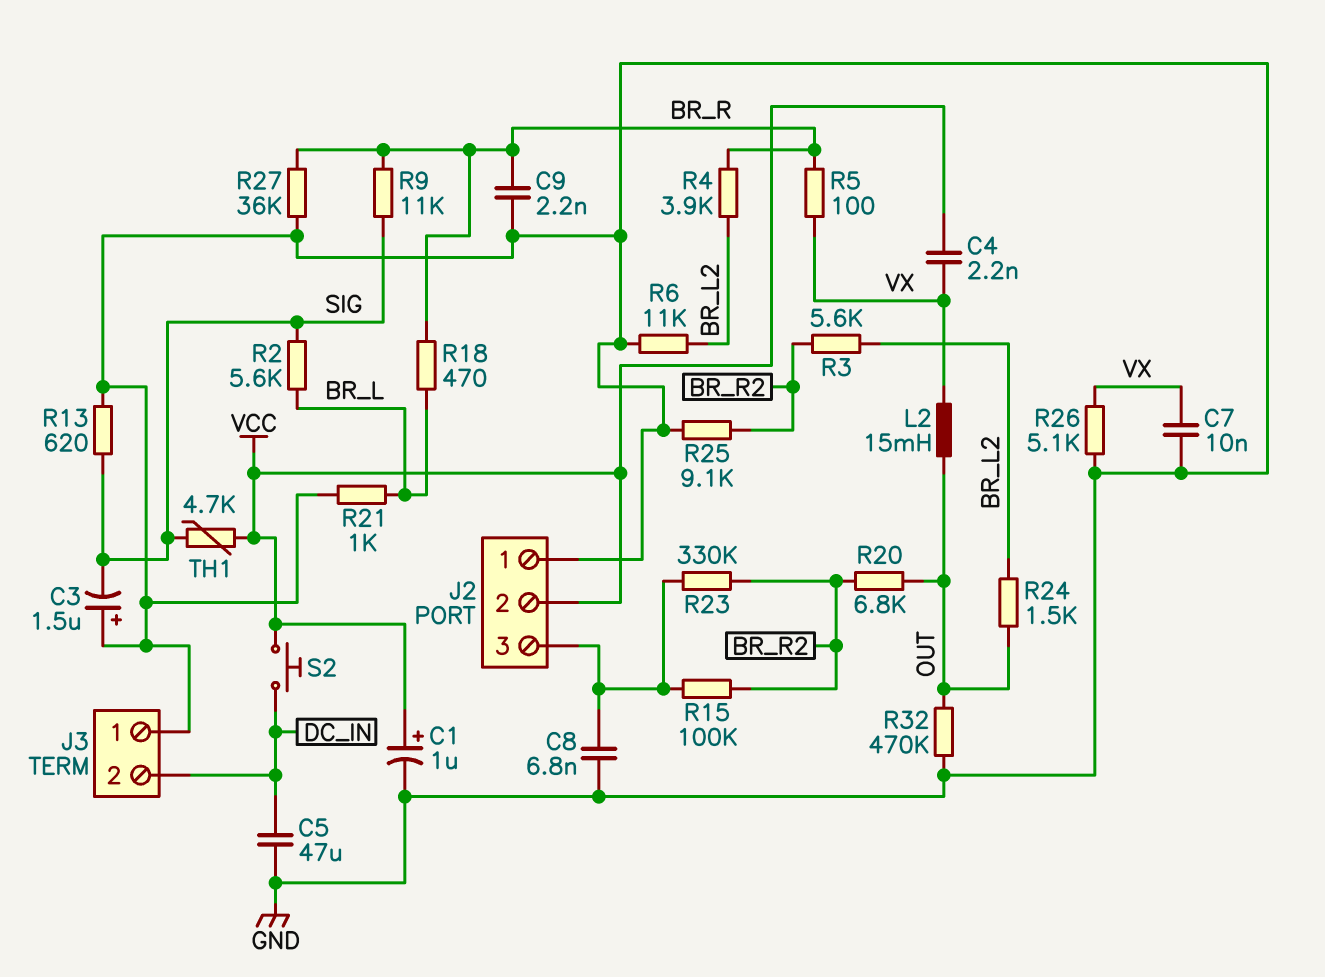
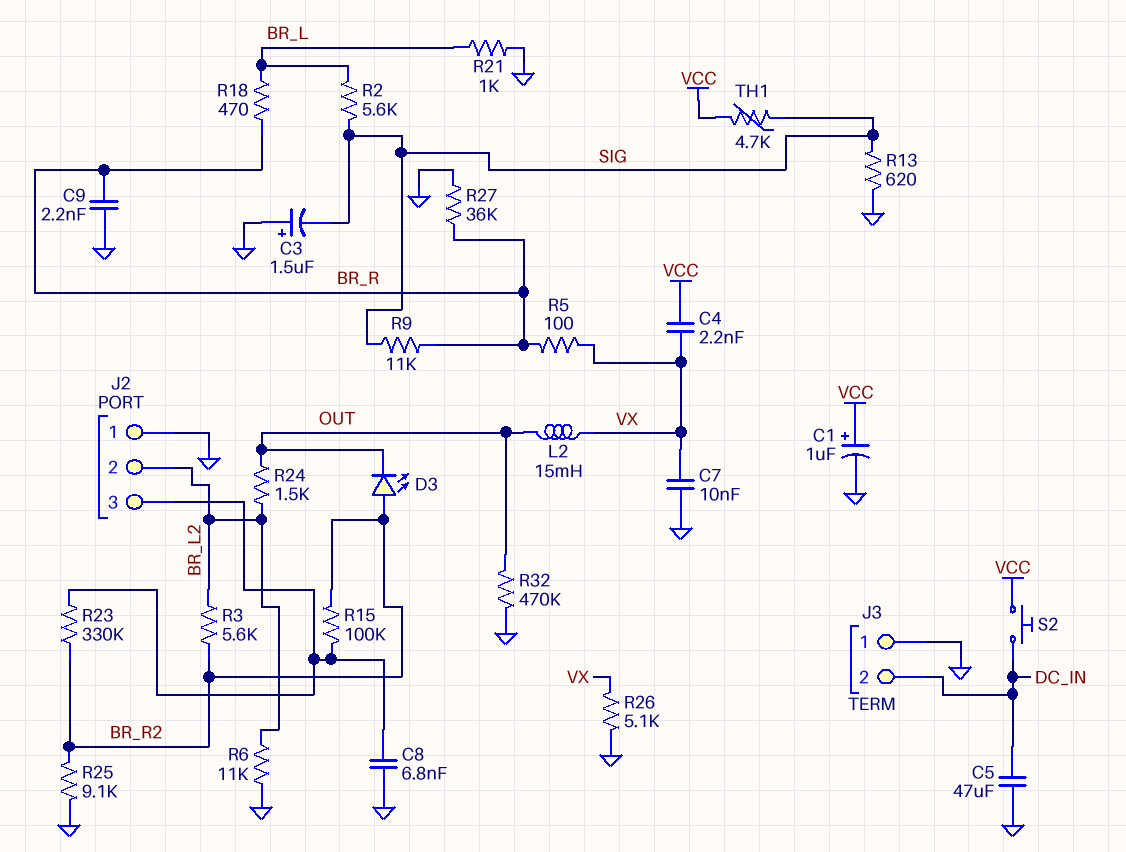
D3: none -> LED (A BR_R2, K OUT)
J2 pin 2: VCC -> BR_L2
R4: 3.9k (BR_L2, BR_R) -> none
R20: 6.8k (BR_R2, OUT) -> none

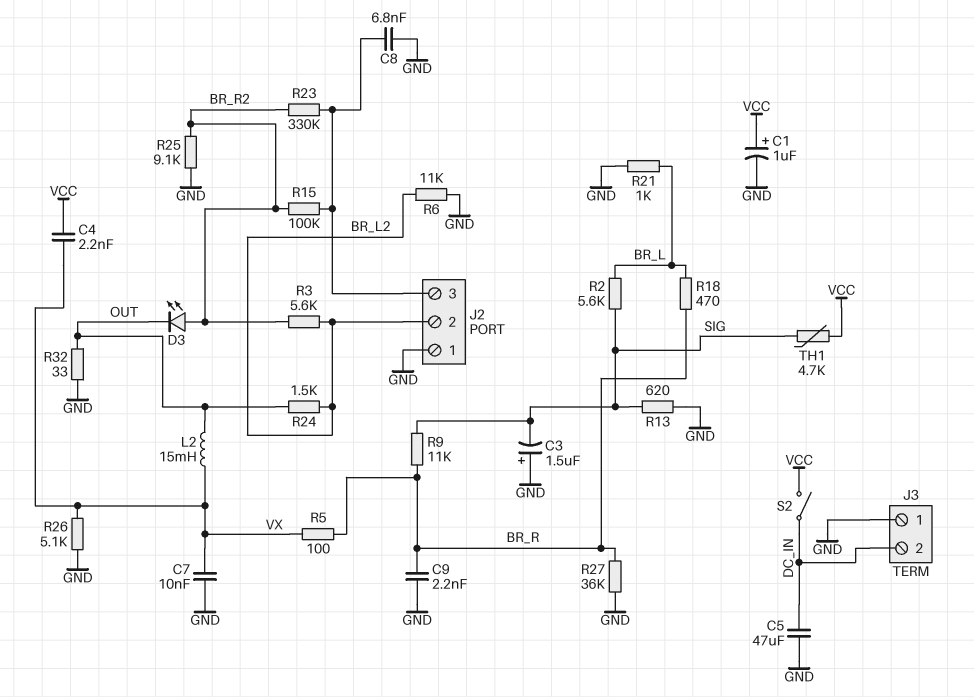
R32: 470k (GND, OUT) -> 33 (GND, OUT)
S2: button (DC_IN, VCC) -> switch (DC_IN, VCC)

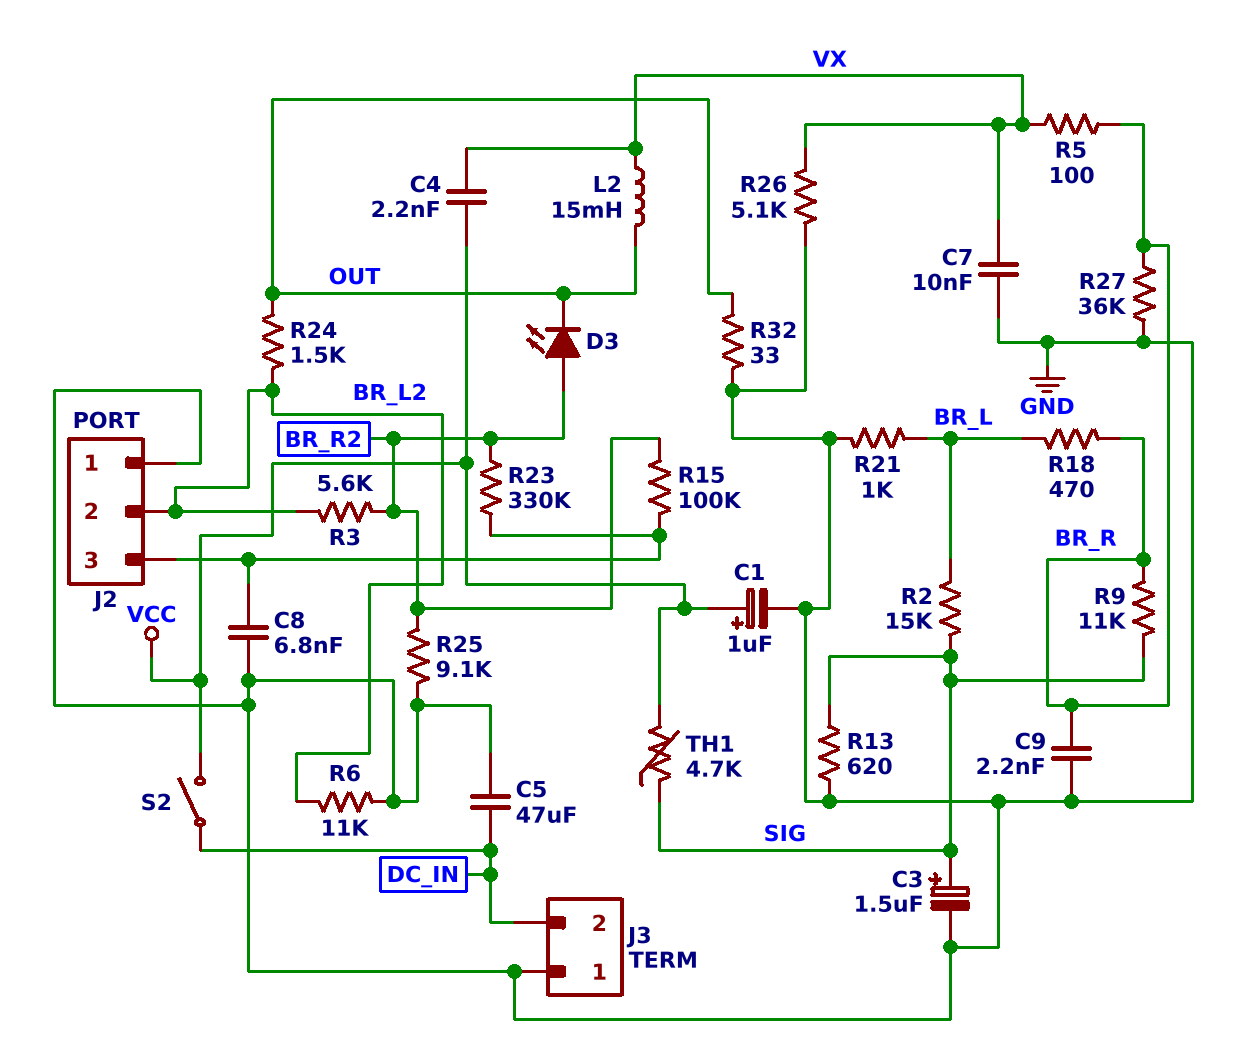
C3: 1.5uF (plus GND, minus SIG) -> 1.5uF (plus SIG, minus GND)
R2: 5.6k (BR_L, SIG) -> 15k (BR_L, SIG)

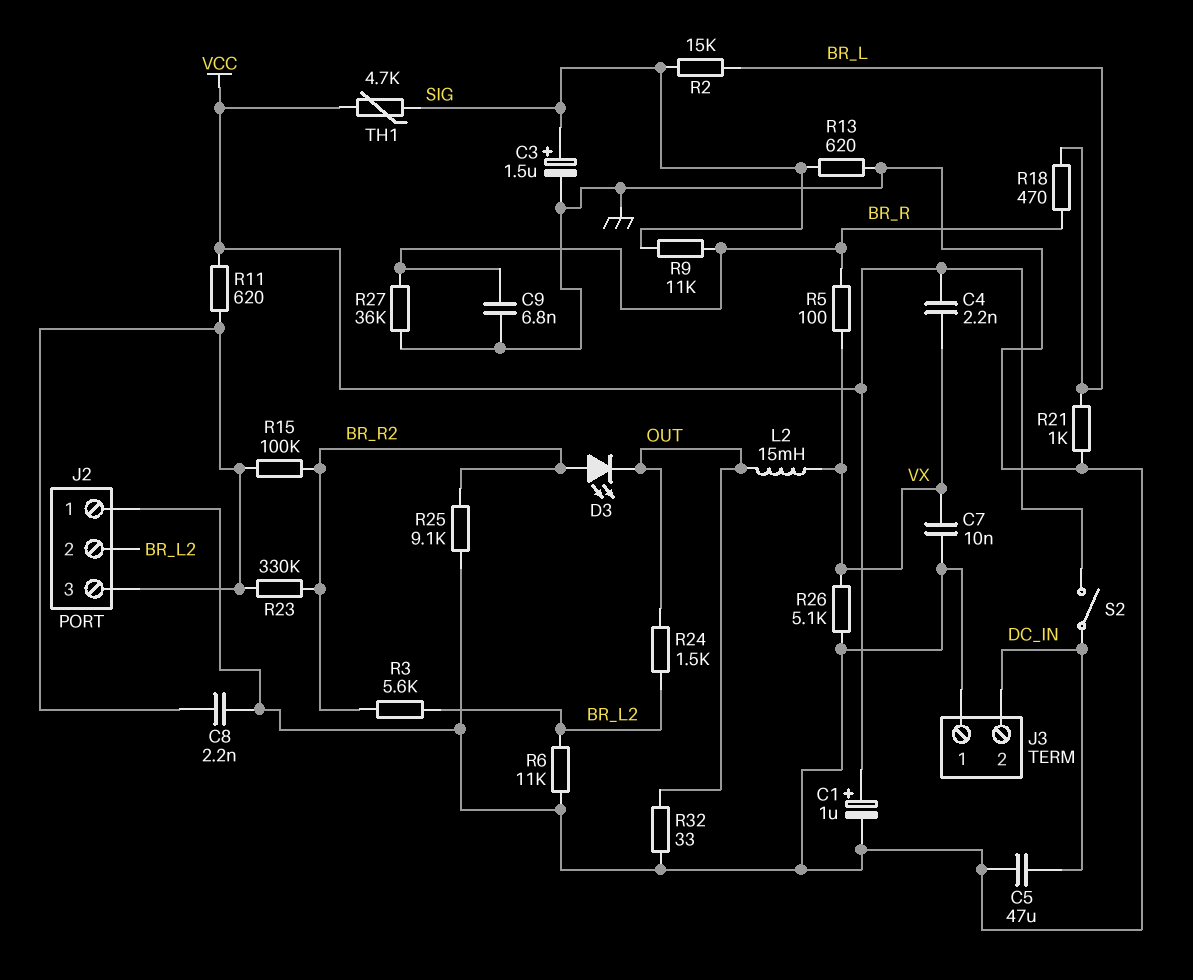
C8: 6.8nF (GND, J2/3) -> 2.2nF (GND, J2/3)
C9: 2.2nF (BR_R, GND) -> 6.8nF (BR_R, GND)
R11: none -> 620 (J2/3, VCC)

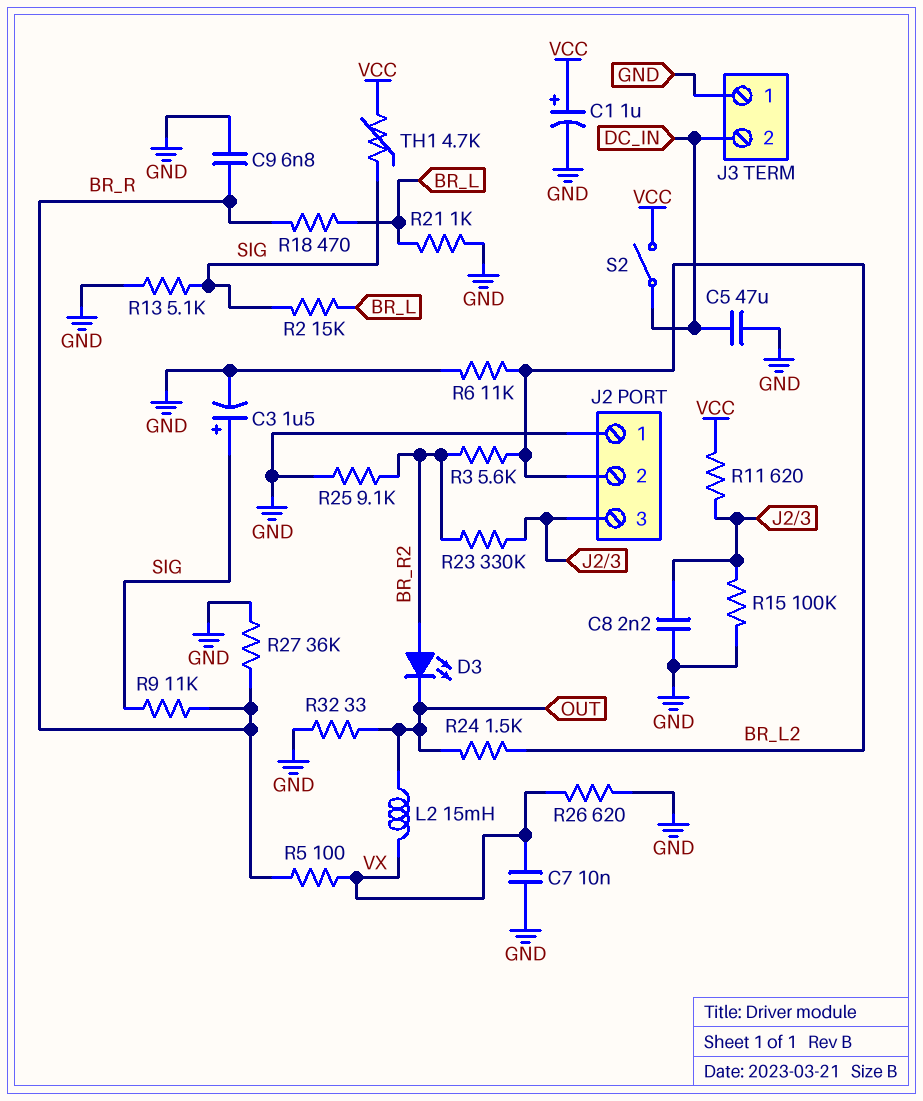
C4: 2.2nF (VCC, VX) -> none
R13: 620 (GND, SIG) -> 5.1k (GND, SIG)
R15: 100k (BR_R2, J2/3) -> 100k (GND, J2/3)
R26: 5.1k (GND, VX) -> 620 (GND, VX)

